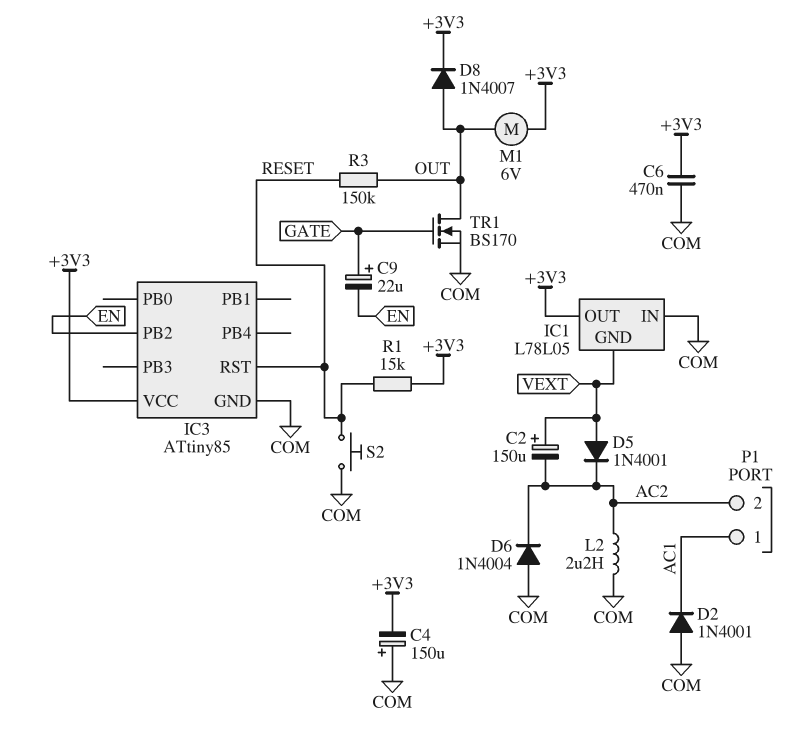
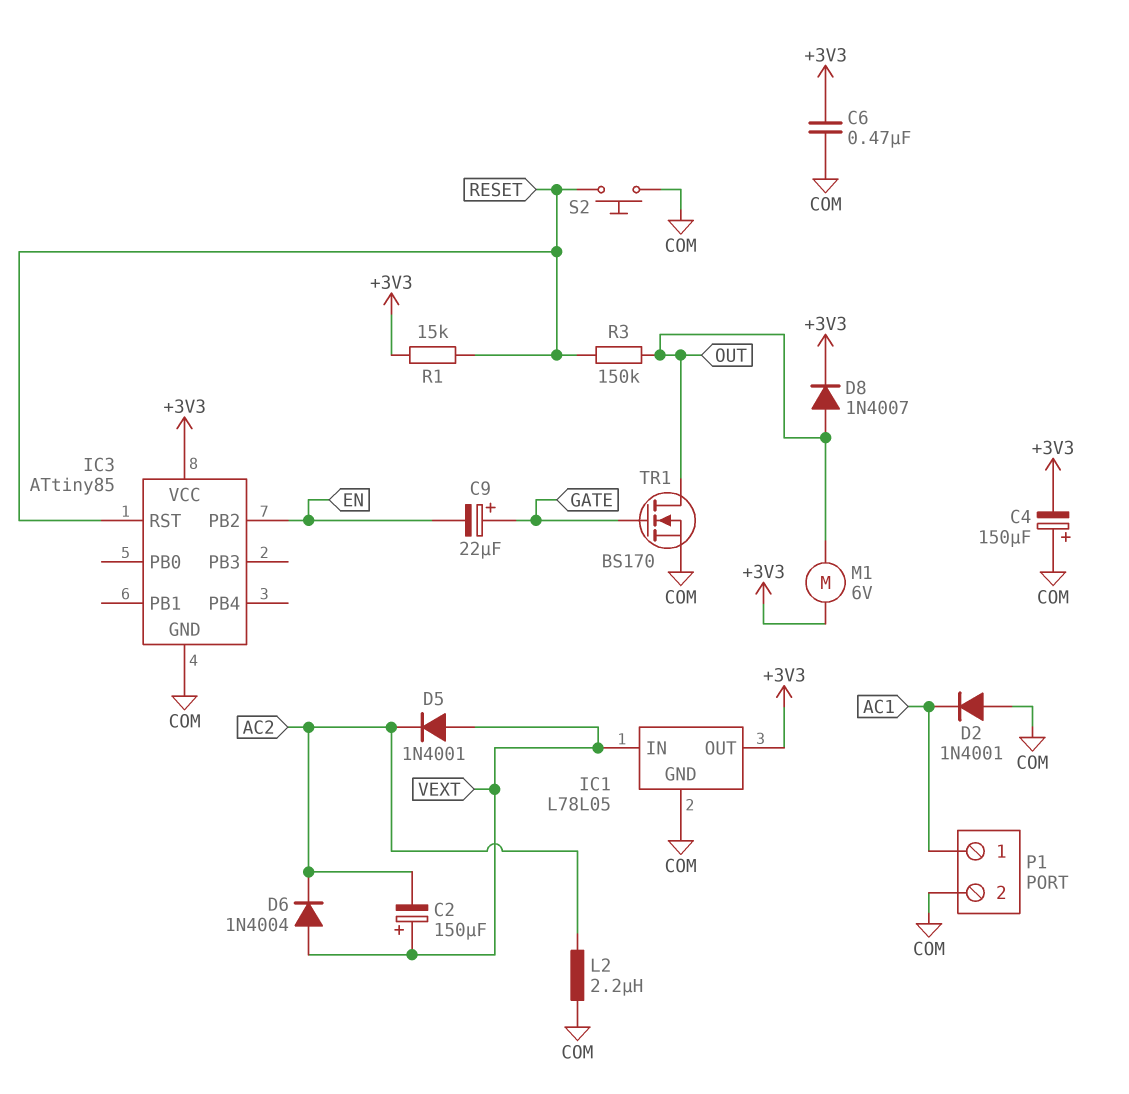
D6: diode 1N4004 (A COM, K AC2) -> diode 1N4004 (A VEXT, K AC2)
IC1 pin GND: VEXT -> COM
IC1 pin IN: COM -> VEXT
P1 pin 2: AC2 -> COM

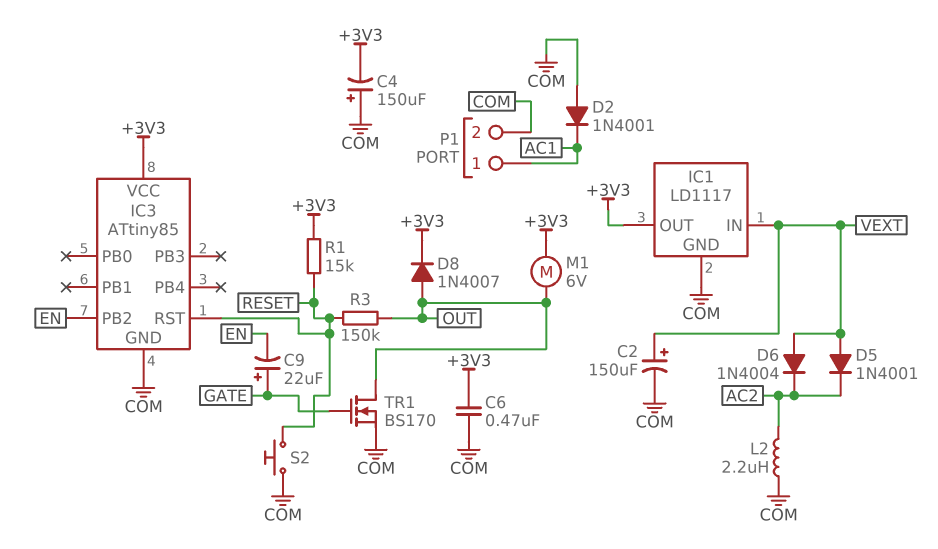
C2: 150uF (plus VEXT, minus AC2) -> 150uF (plus VEXT, minus COM)
IC1: L78L05 -> LD1117

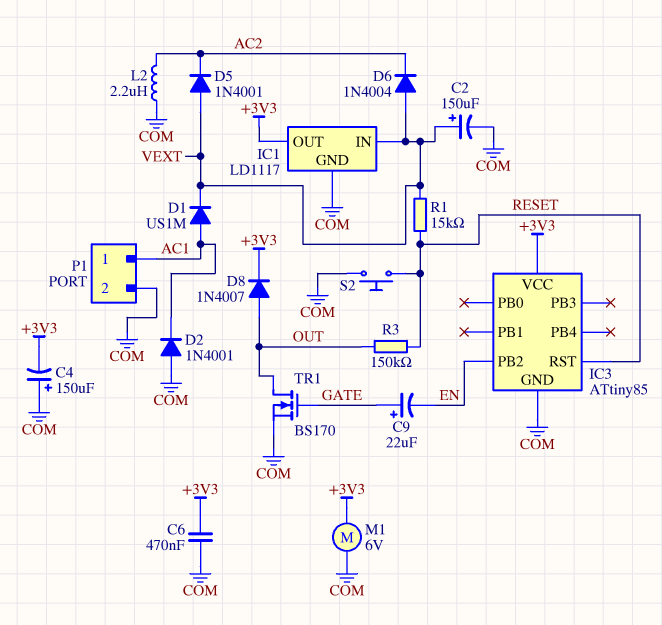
D1: none -> diode US1M (A AC1, K VEXT)
M1: motor 6V (+3V3, OUT) -> motor 6V (+3V3, COM)
R1: 15k (+3V3, RESET) -> 15k (RESET, VEXT)

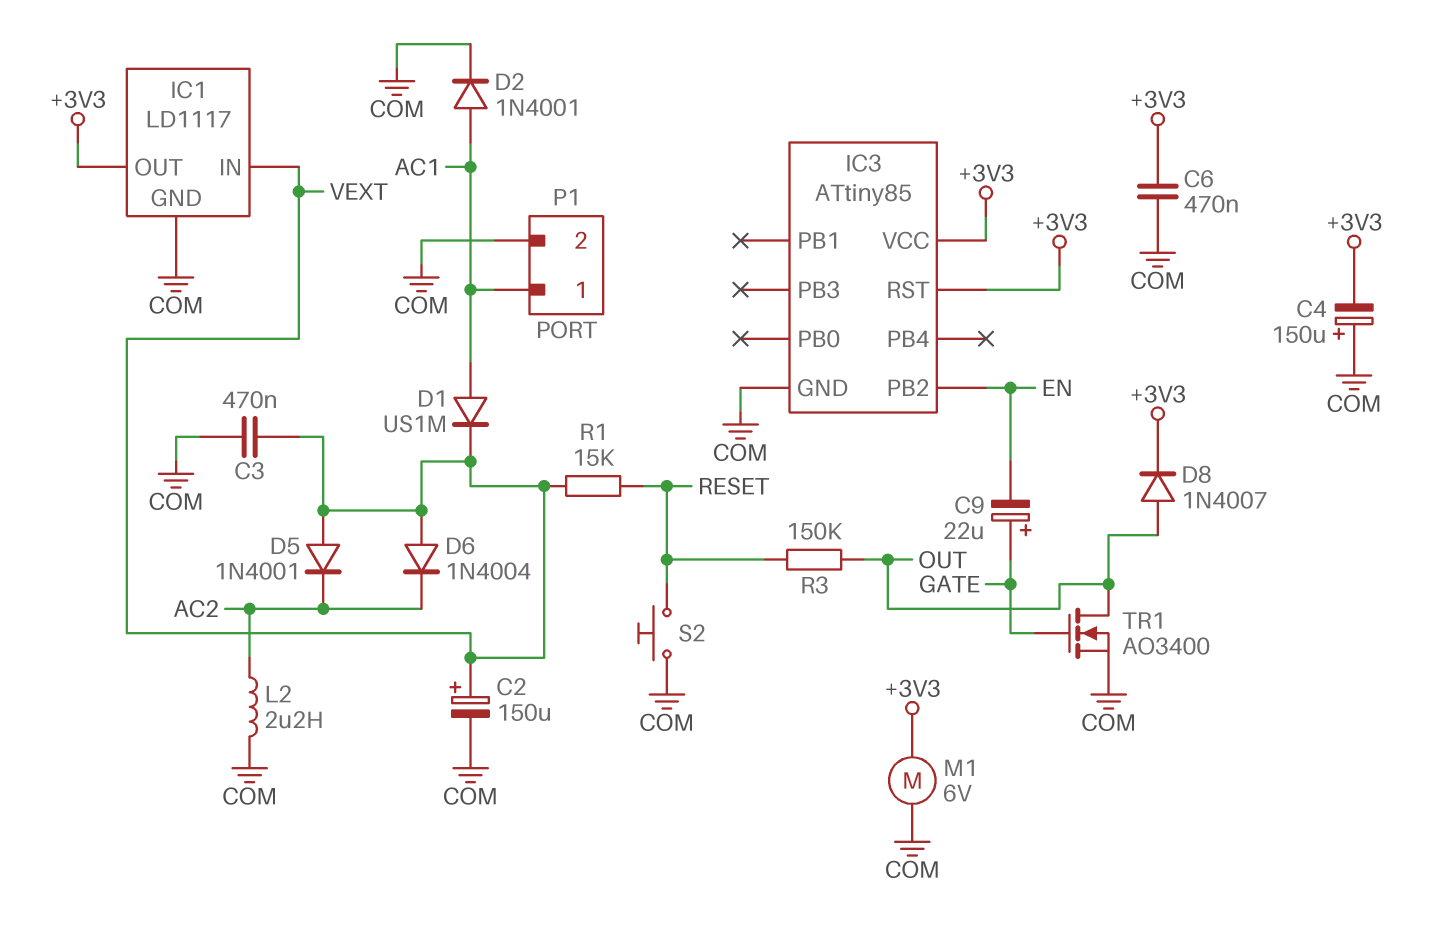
C3: none -> 470nF (COM, VEXT)
D2: diode 1N4001 (A COM, K AC1) -> diode 1N4001 (A AC1, K COM)
IC3 pin RST: RESET -> +3V3
TR1: NMOS BS170 (G GATE, D OUT, S COM) -> NMOS AO3400 (G GATE, D OUT, S COM)

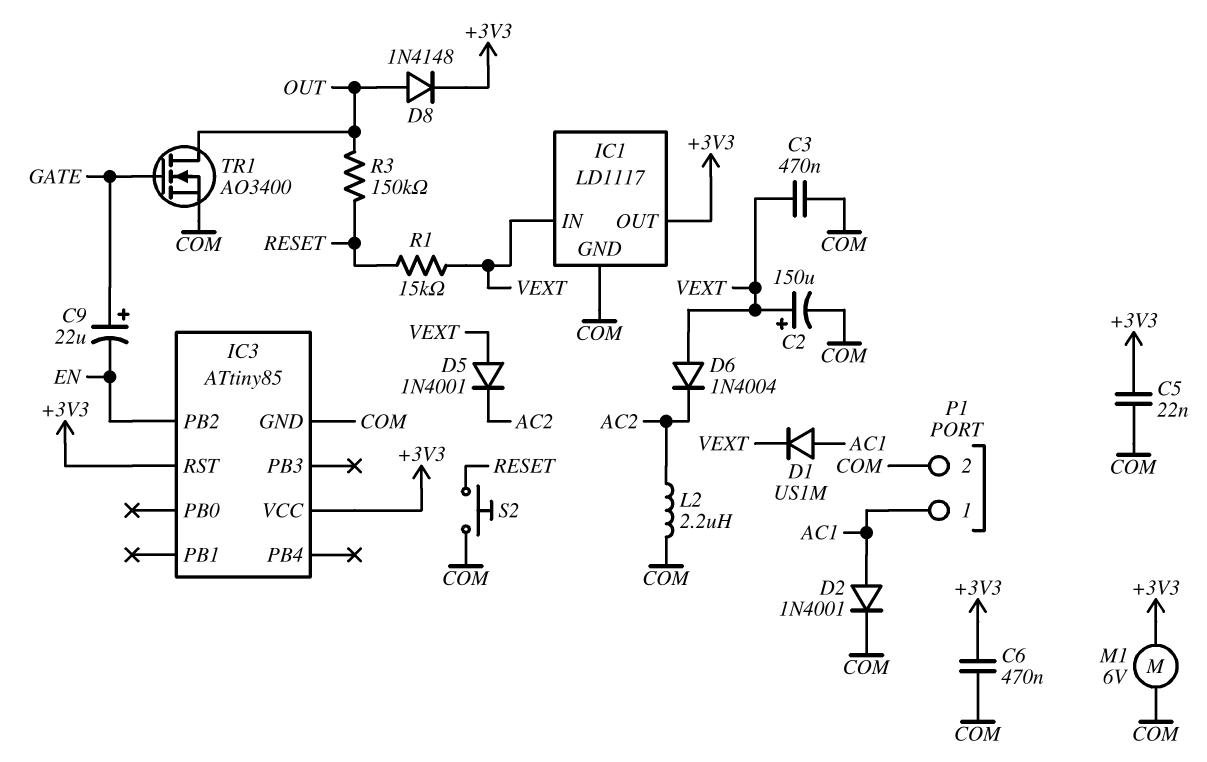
C4: 150uF (plus COM, minus +3V3) -> none
C5: none -> 22nF (+3V3, COM)
D8: diode 1N4007 (A OUT, K +3V3) -> diode 1N4148 (A OUT, K +3V3)

